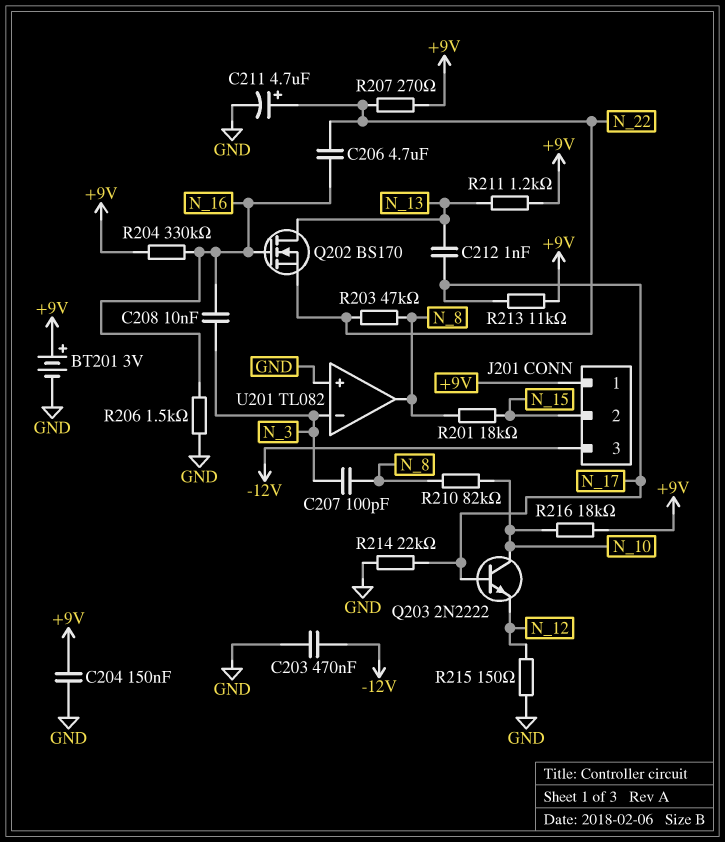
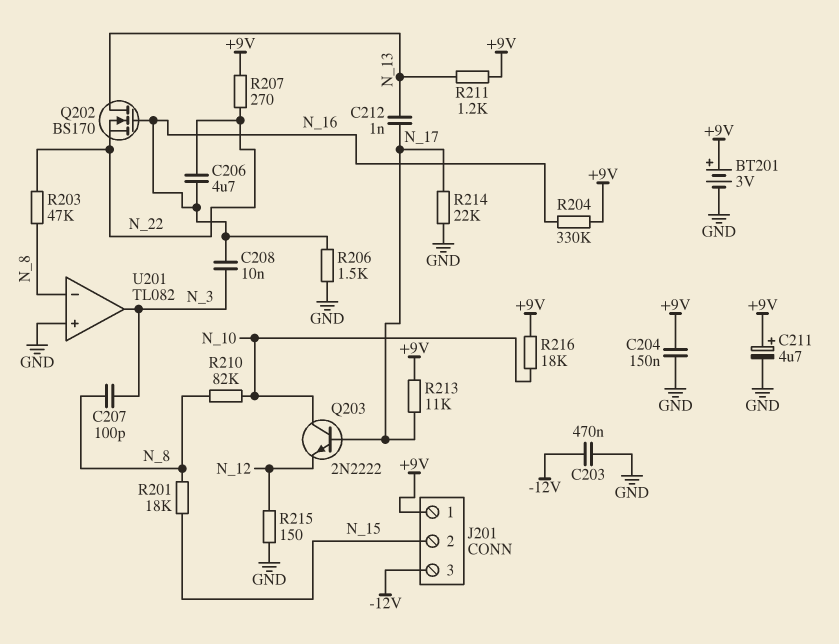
C211: 4.7uF (plus N_22, minus GND) -> 4.7uF (plus +9V, minus GND)
U201 pin in-: N_3 -> N_8
U201 pin out: N_8 -> N_3

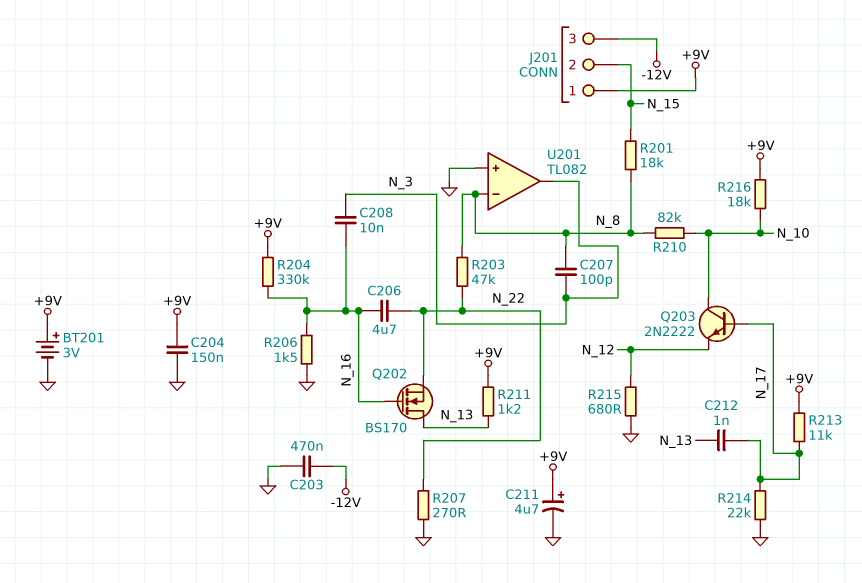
R207: 270 (+9V, N_22) -> 270 (GND, N_22)
R215: 150 (GND, N_12) -> 680 (GND, N_12)

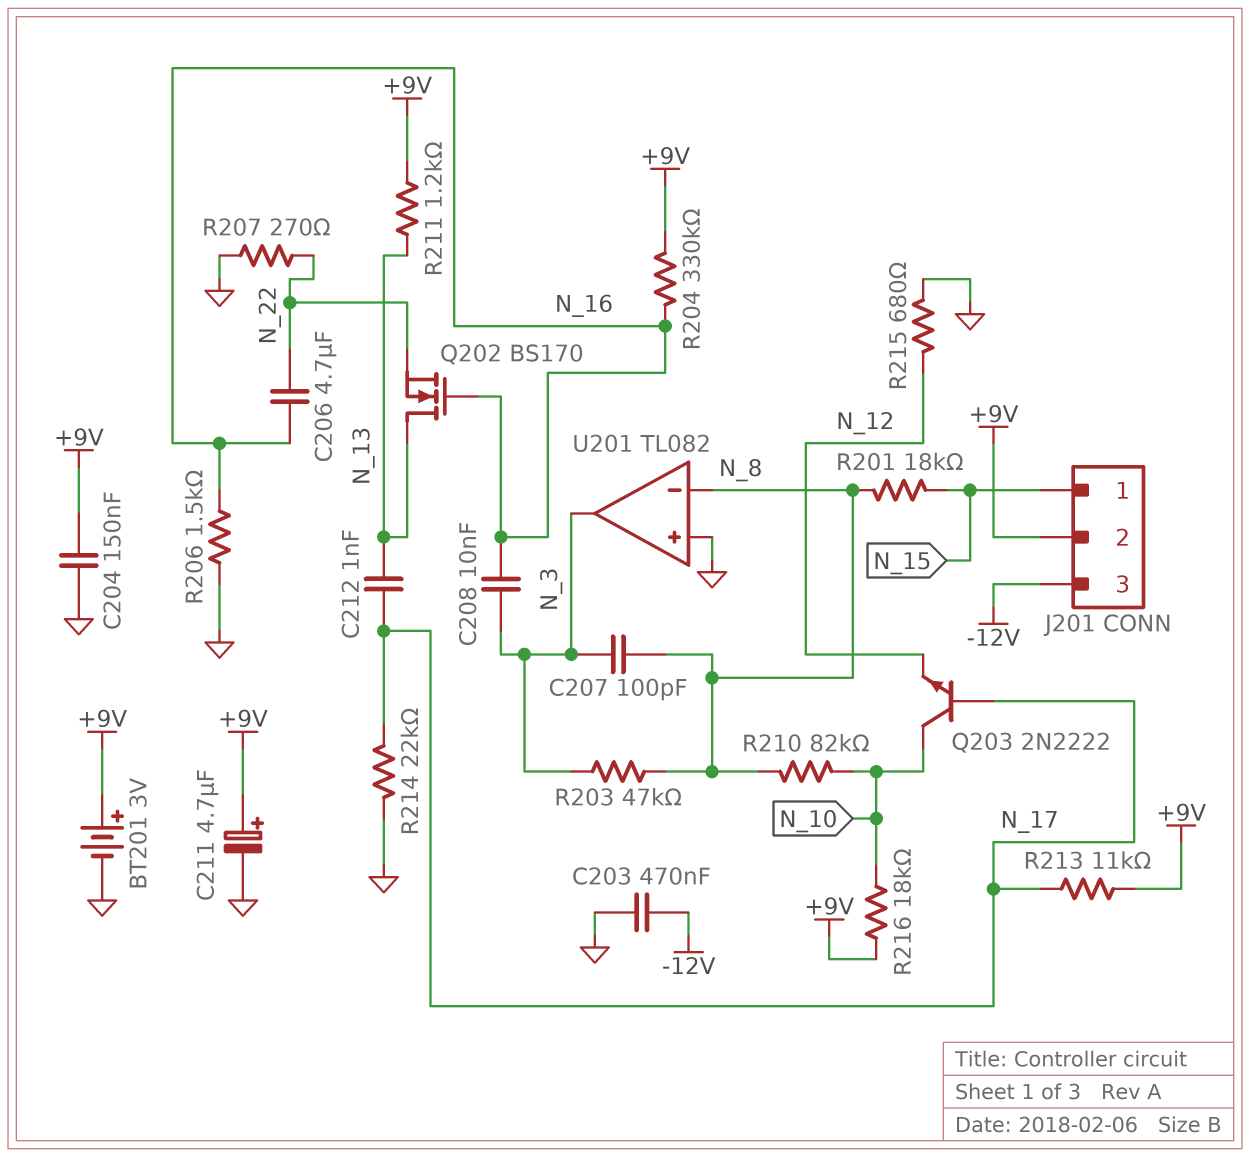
J201 pin 1: +9V -> N_15
J201 pin 2: N_15 -> +9V
R203: 47k (N_8, N_22) -> 47k (N_3, N_8)

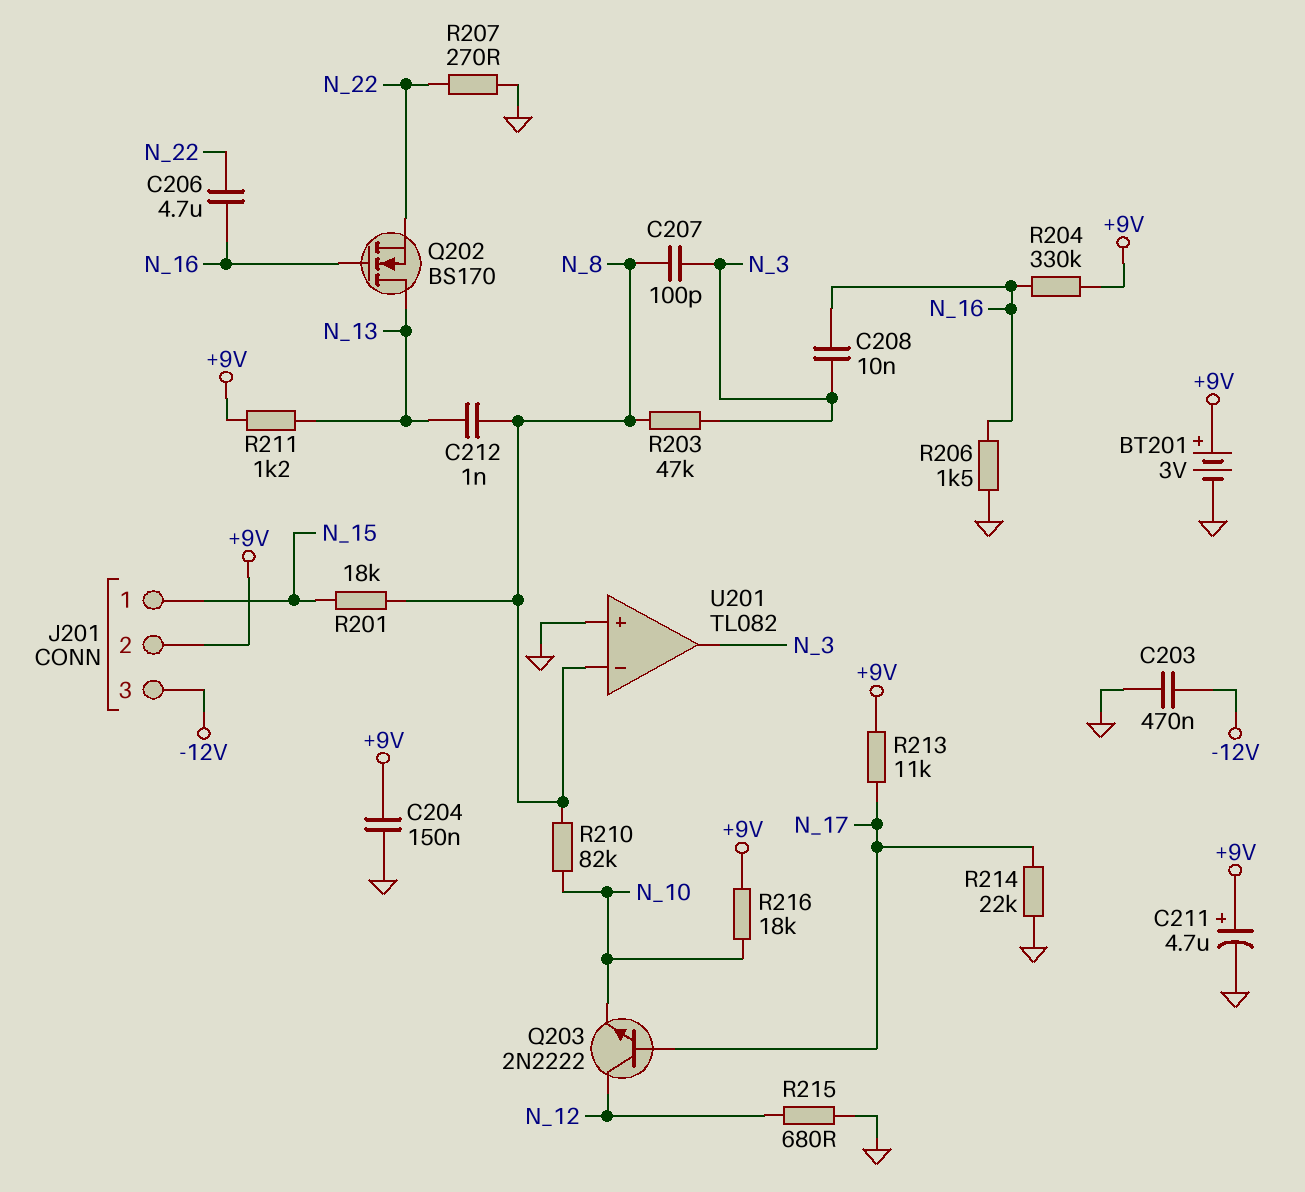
C212: 1nF (N_13, N_17) -> 1nF (N_8, N_13)
Q203: NPN 2N2222 (B N_17, C N_10, E N_12) -> NPN 2N2222 (B N_17, C N_12, E N_10)

